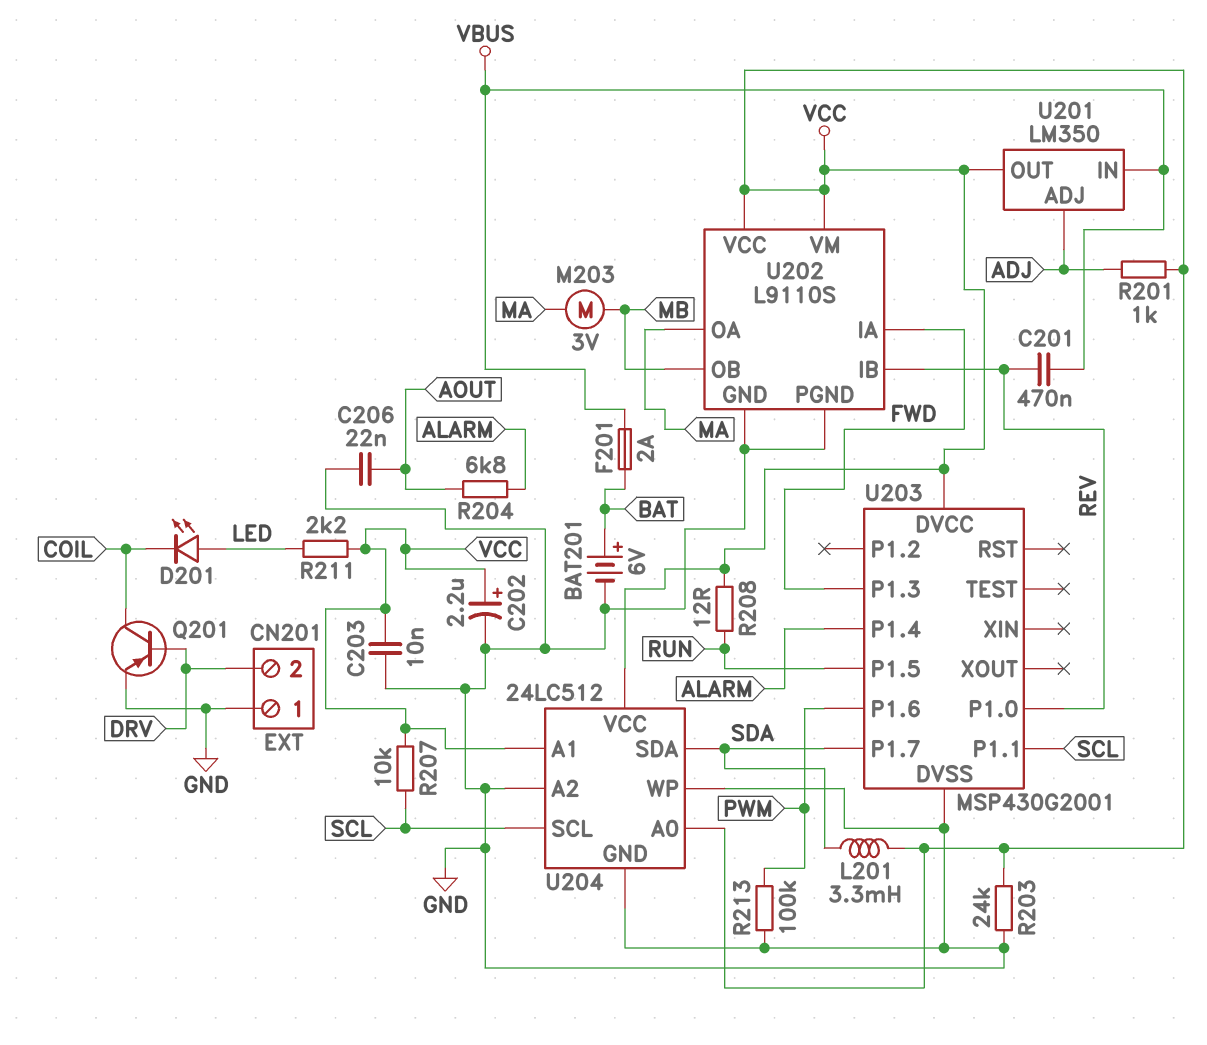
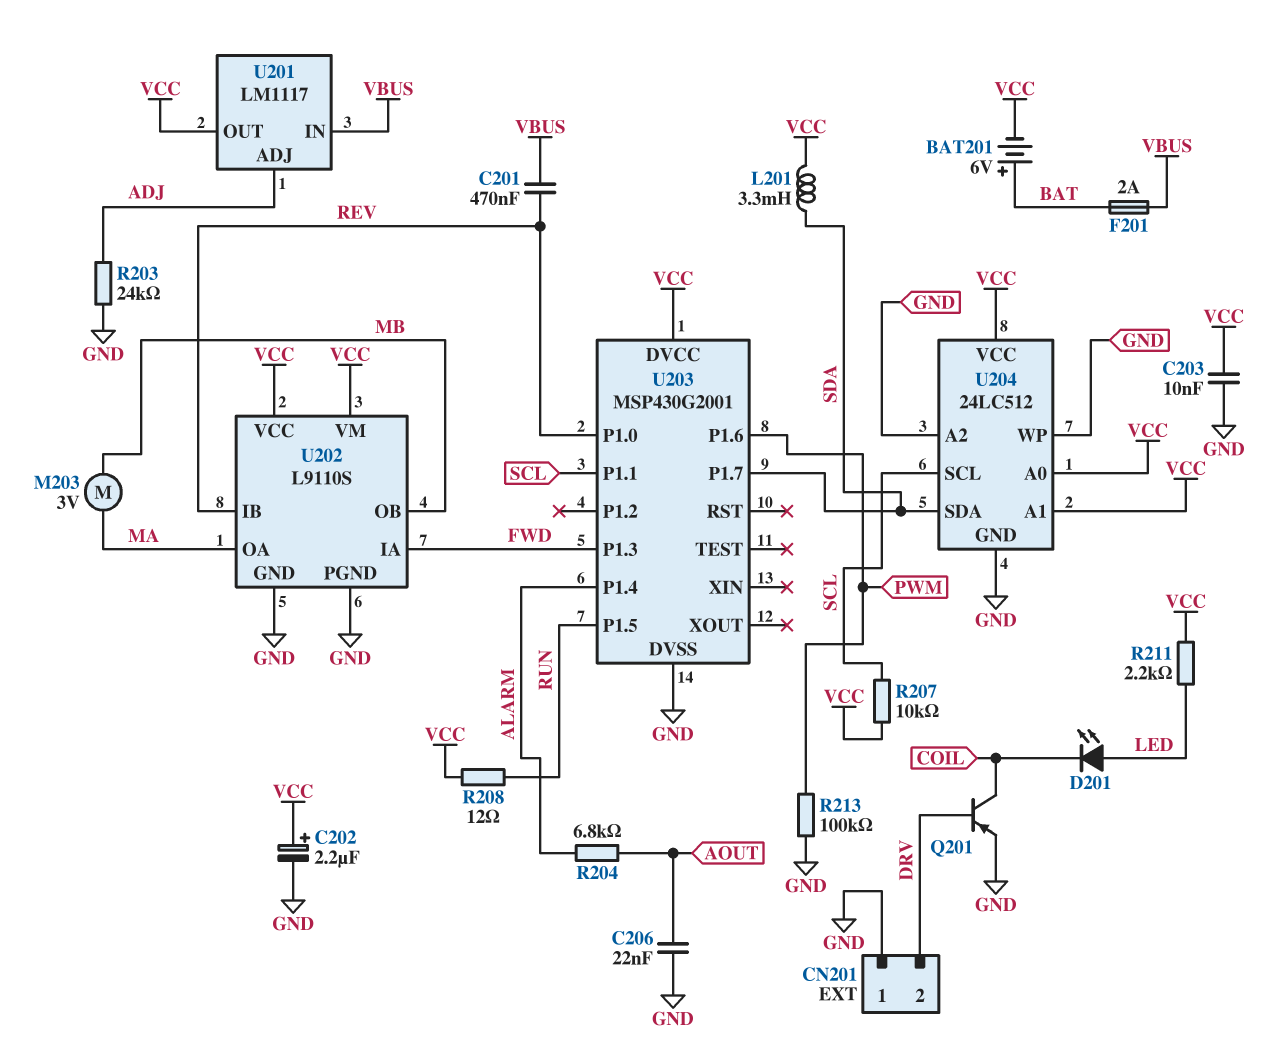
BAT201: 6V (plus BAT, minus GND) -> 6V (plus BAT, minus VCC)
R201: 1k (ADJ, VCC) -> none
R203: 24k (GND, VCC) -> 24k (ADJ, GND)
U201: LM350 -> LM1117

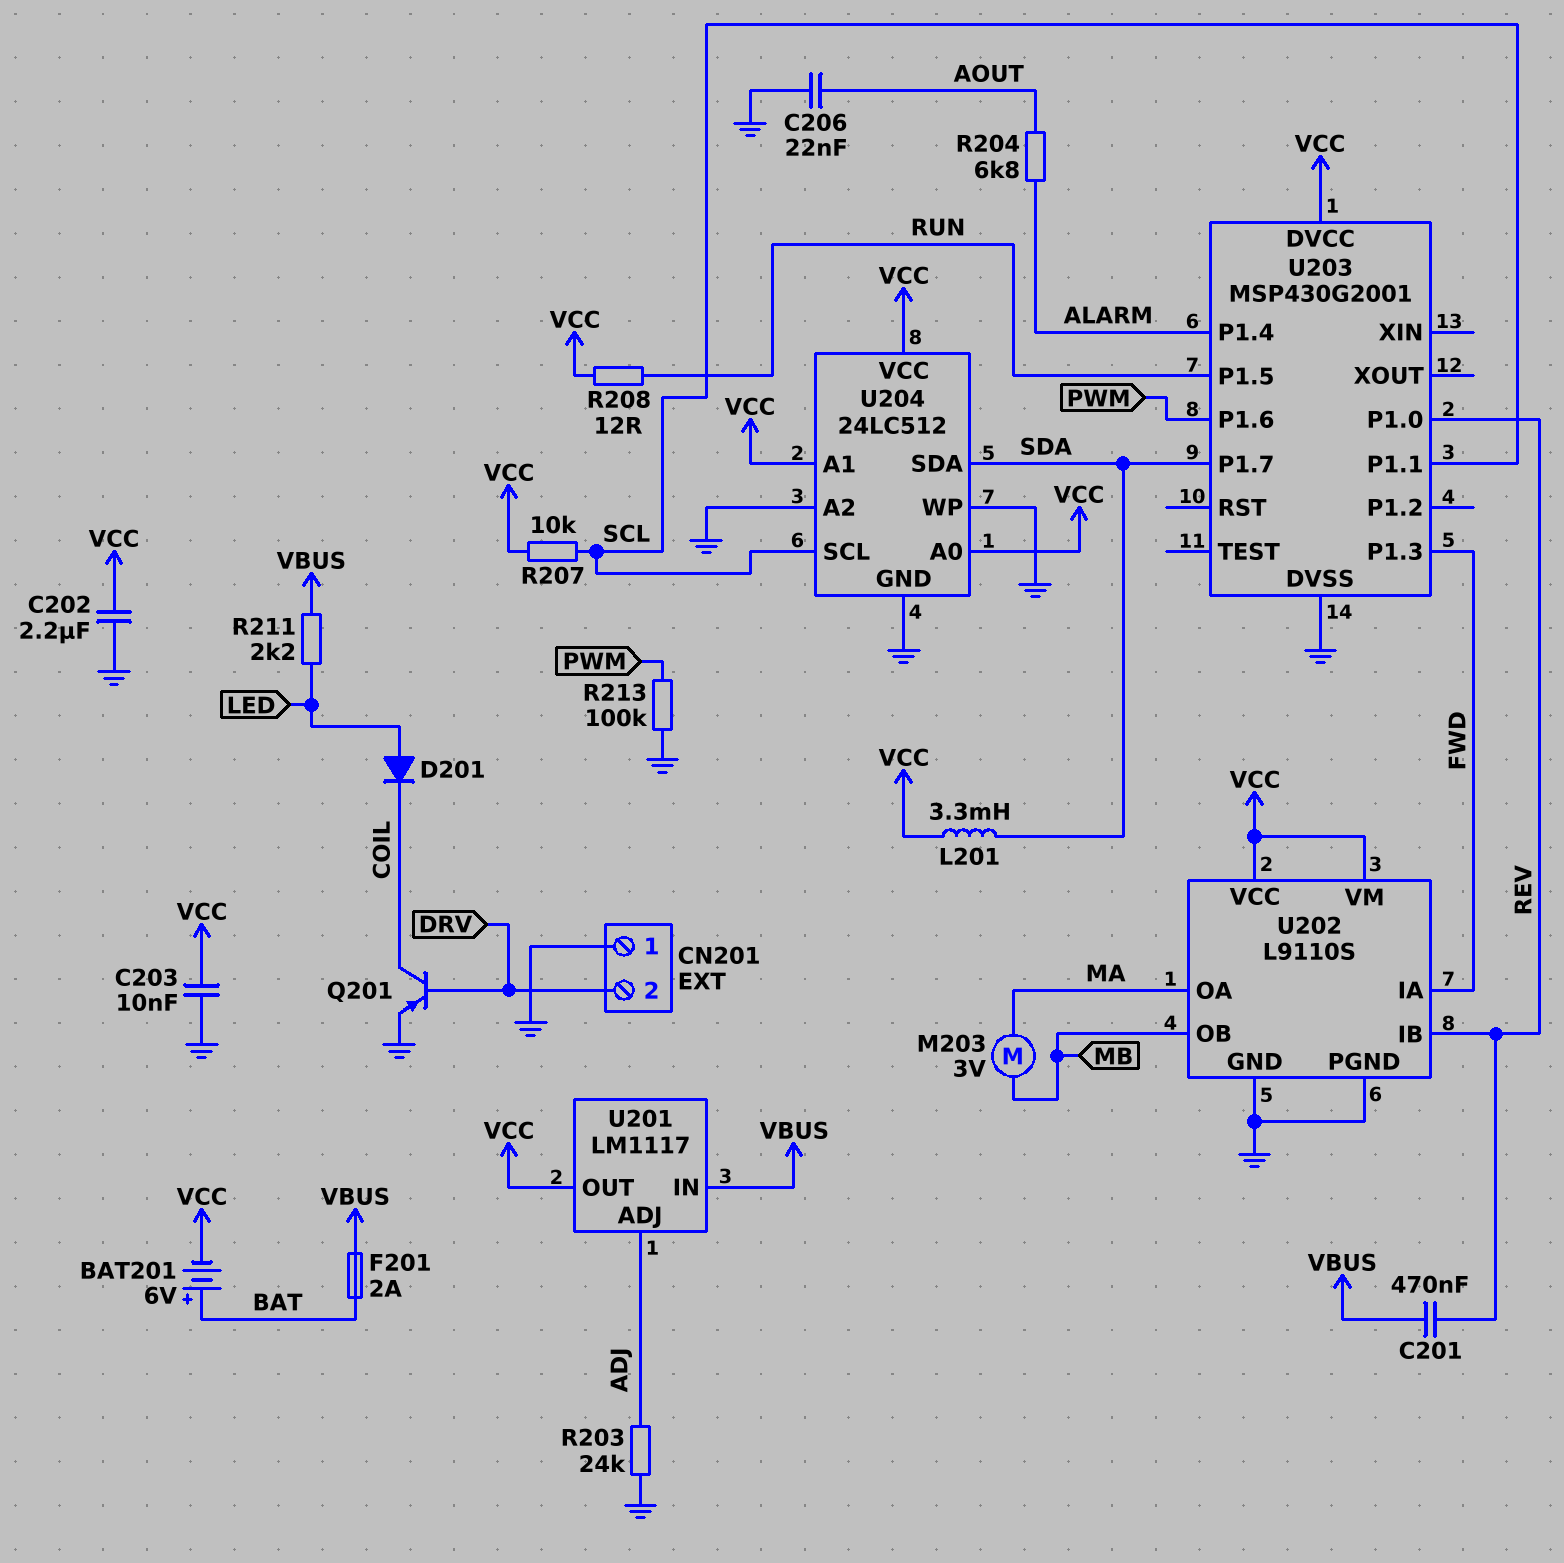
C202: 2.2uF (plus VCC, minus GND) -> 2.2uF (GND, VCC)
D201: LED (A LED, K COIL) -> diode (A LED, K COIL)
R211: 2.2k (LED, VCC) -> 2.2k (LED, VBUS)

